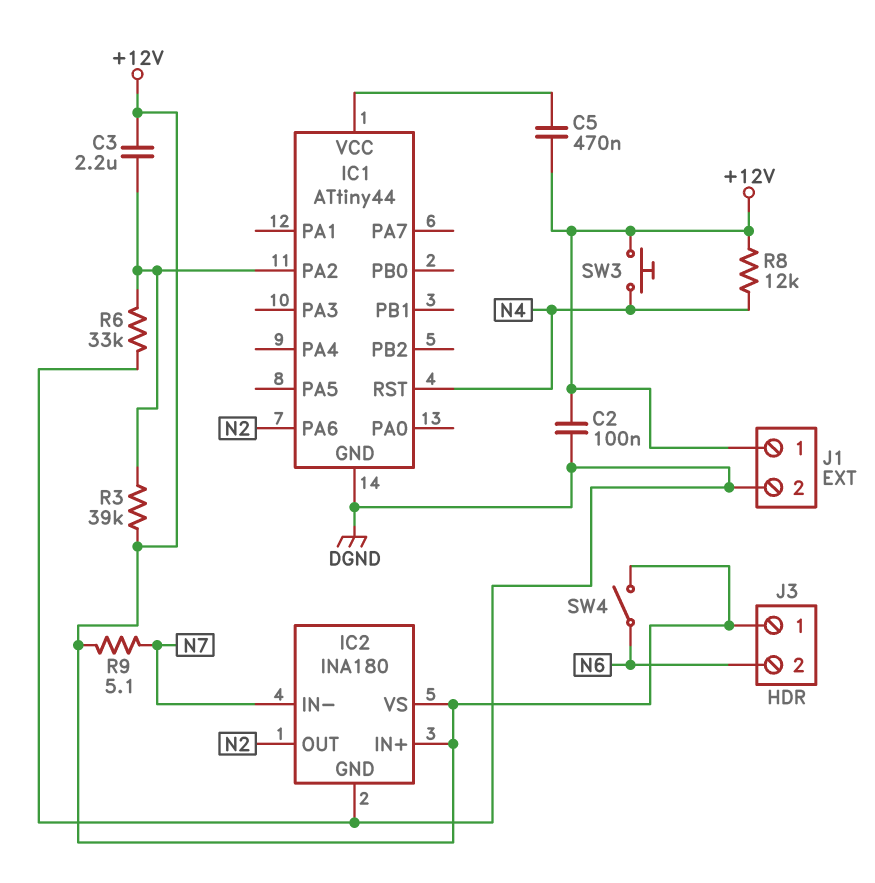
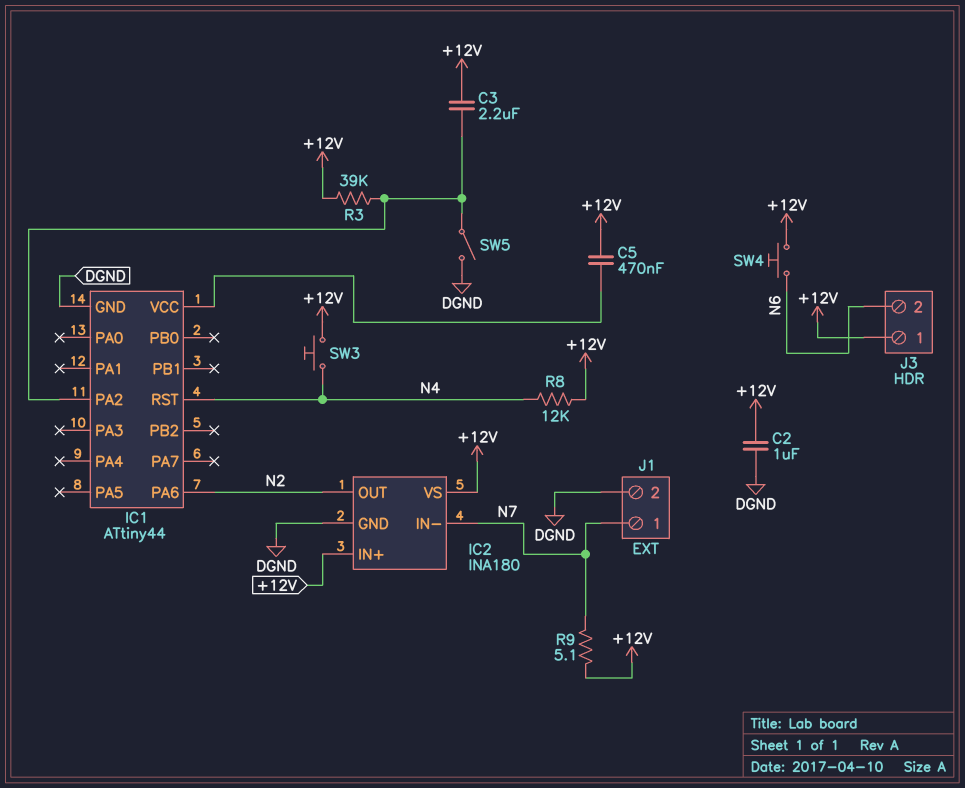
C2: 100nF (+12V, DGND) -> 1uF (+12V, DGND)
J1 pin 1: +12V -> N7
R6: 33k (DGND, IC1/PA2) -> none
SW4: switch (+12V, N6) -> button (+12V, N6)
SW5: none -> switch (DGND, IC1/PA2)

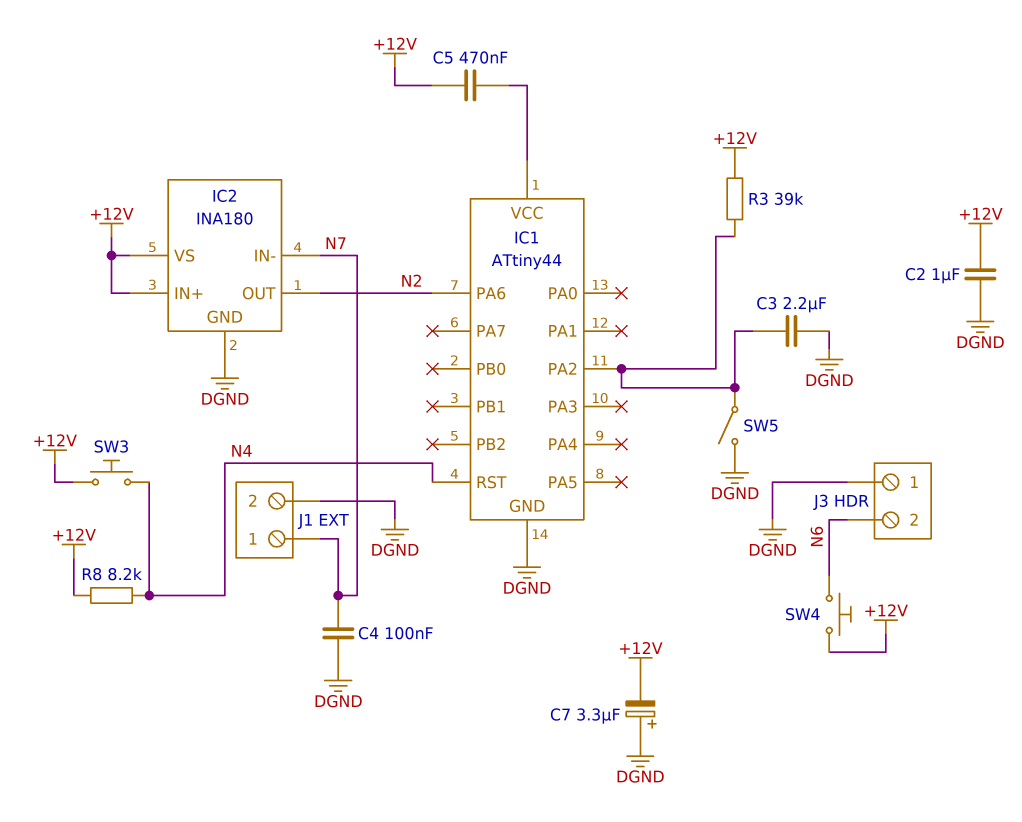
C3: 2.2uF (+12V, IC1/PA2) -> 2.2uF (DGND, IC1/PA2)
C4: none -> 100nF (DGND, N7)
C7: none -> 3.3uF (plus DGND, minus +12V)
J3 pin 1: +12V -> DGND
R8: 12k (+12V, N4) -> 8.2k (+12V, N4)
R9: 5.1 (+12V, N7) -> none

